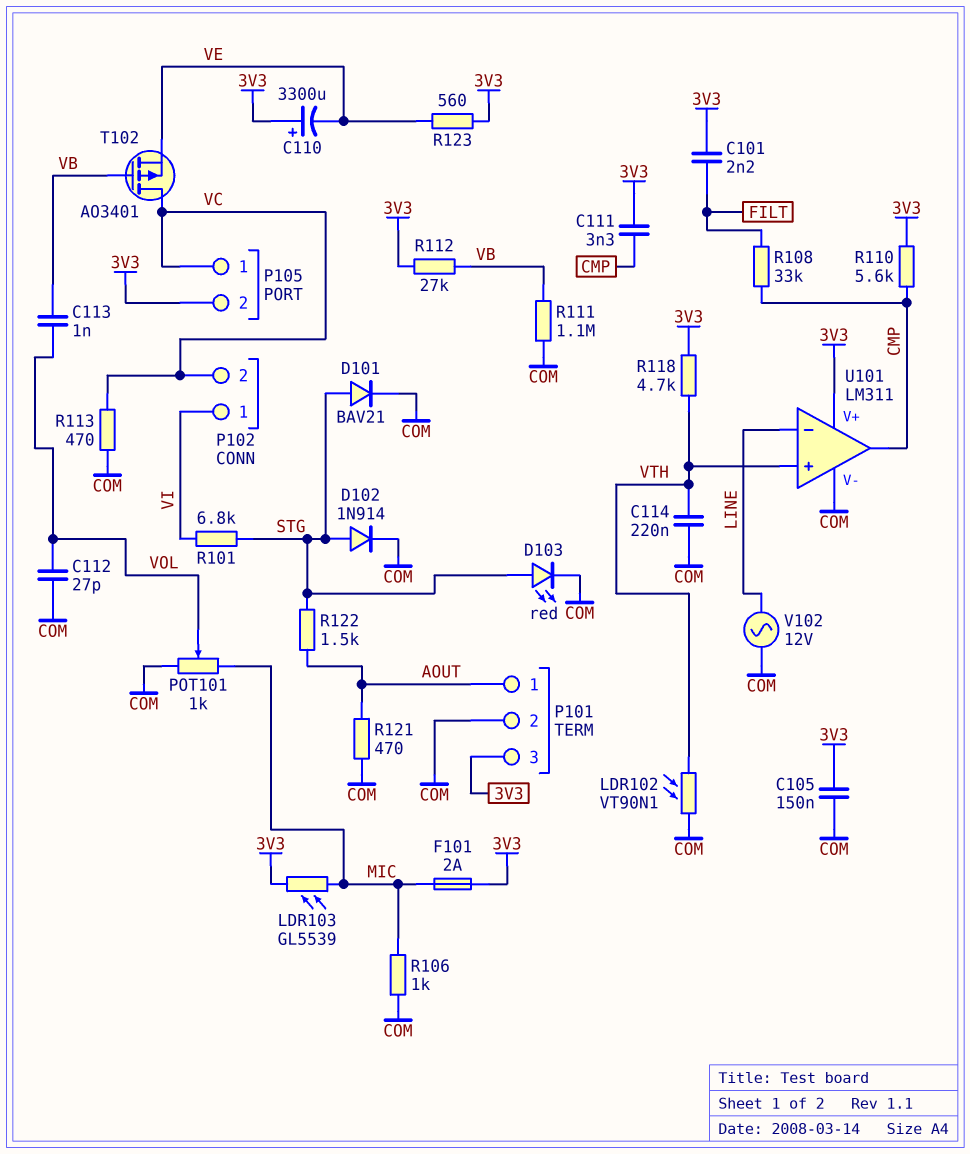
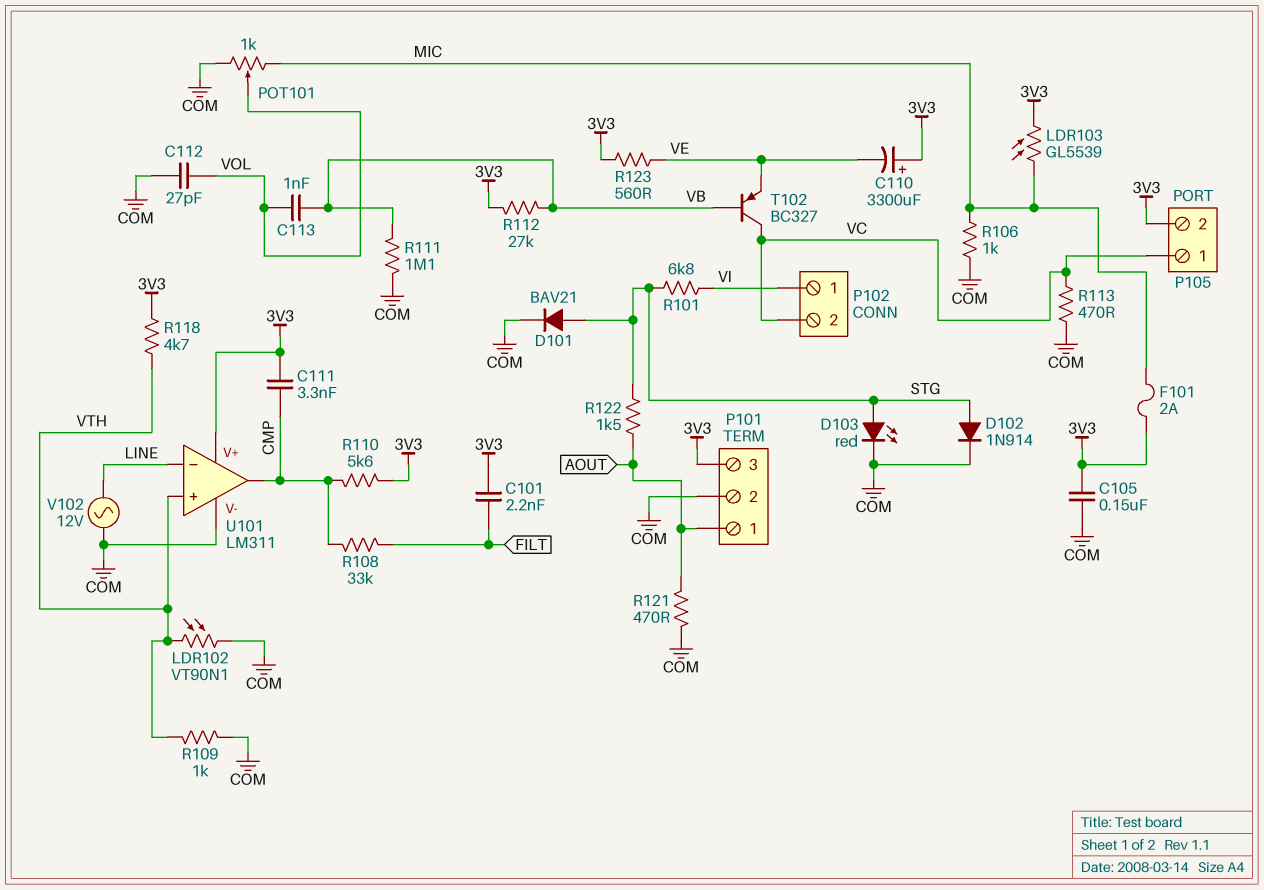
C114: 220nF (COM, VTH) -> none
R109: none -> 1k (COM, VTH)
T102: PMOS AO3401 (G VB, D VC, S VE) -> PNP BC327 (B VB, C VC, E VE)

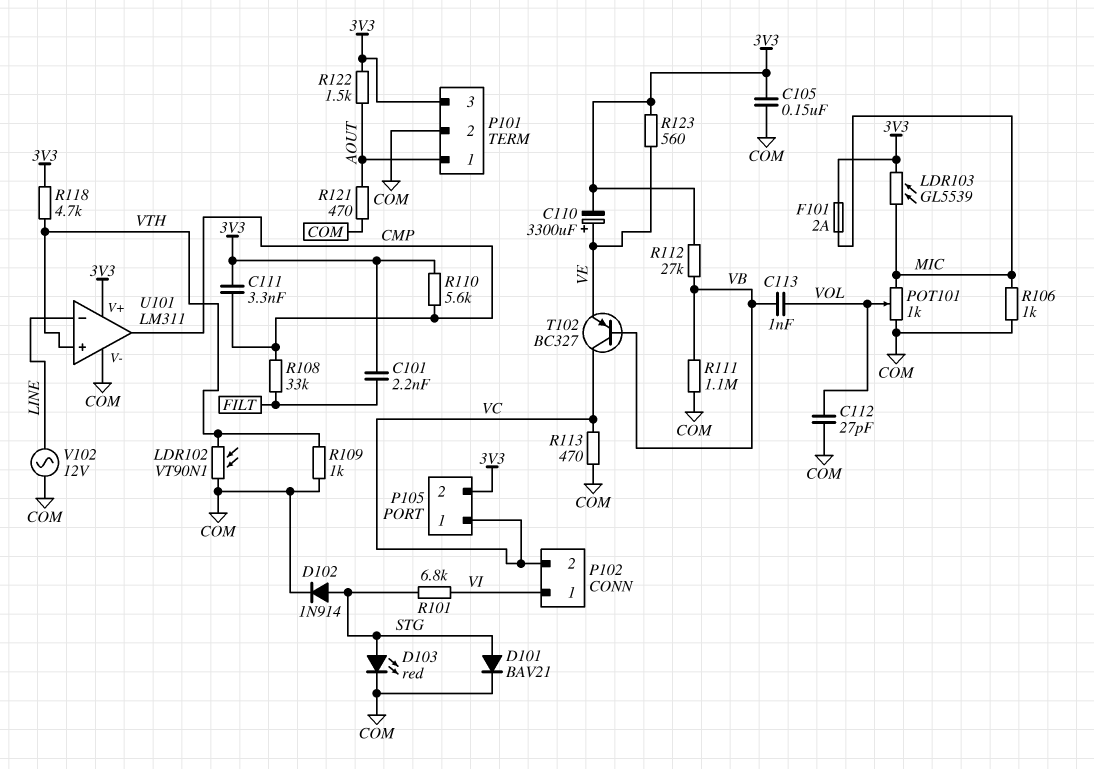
C110: 3300uF (plus 3V3, minus VE) -> 3300uF (plus VE, minus 3V3)
R122: 1.5k (AOUT, STG) -> 1.5k (3V3, AOUT)

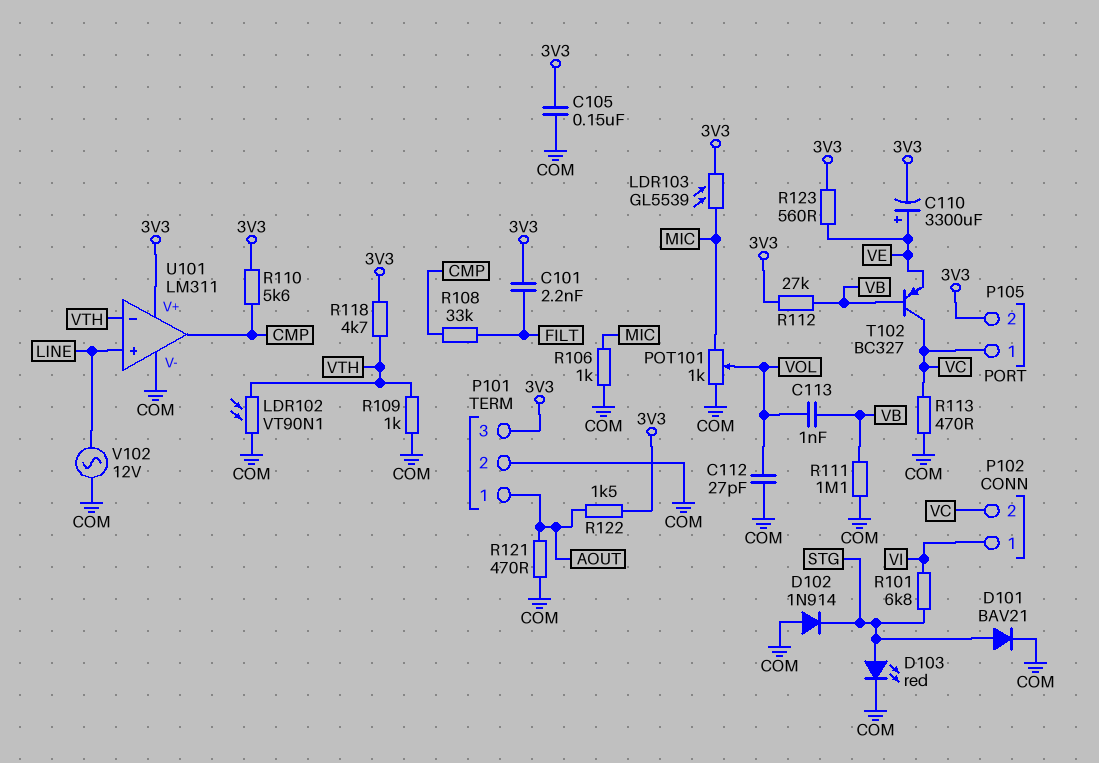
C111: 3.3nF (3V3, CMP) -> none
D102: diode 1N914 (A STG, K COM) -> diode 1N914 (A COM, K STG)
F101: 2A (3V3, MIC) -> none
U101 pin in+: VTH -> LINE
U101 pin in-: LINE -> VTH

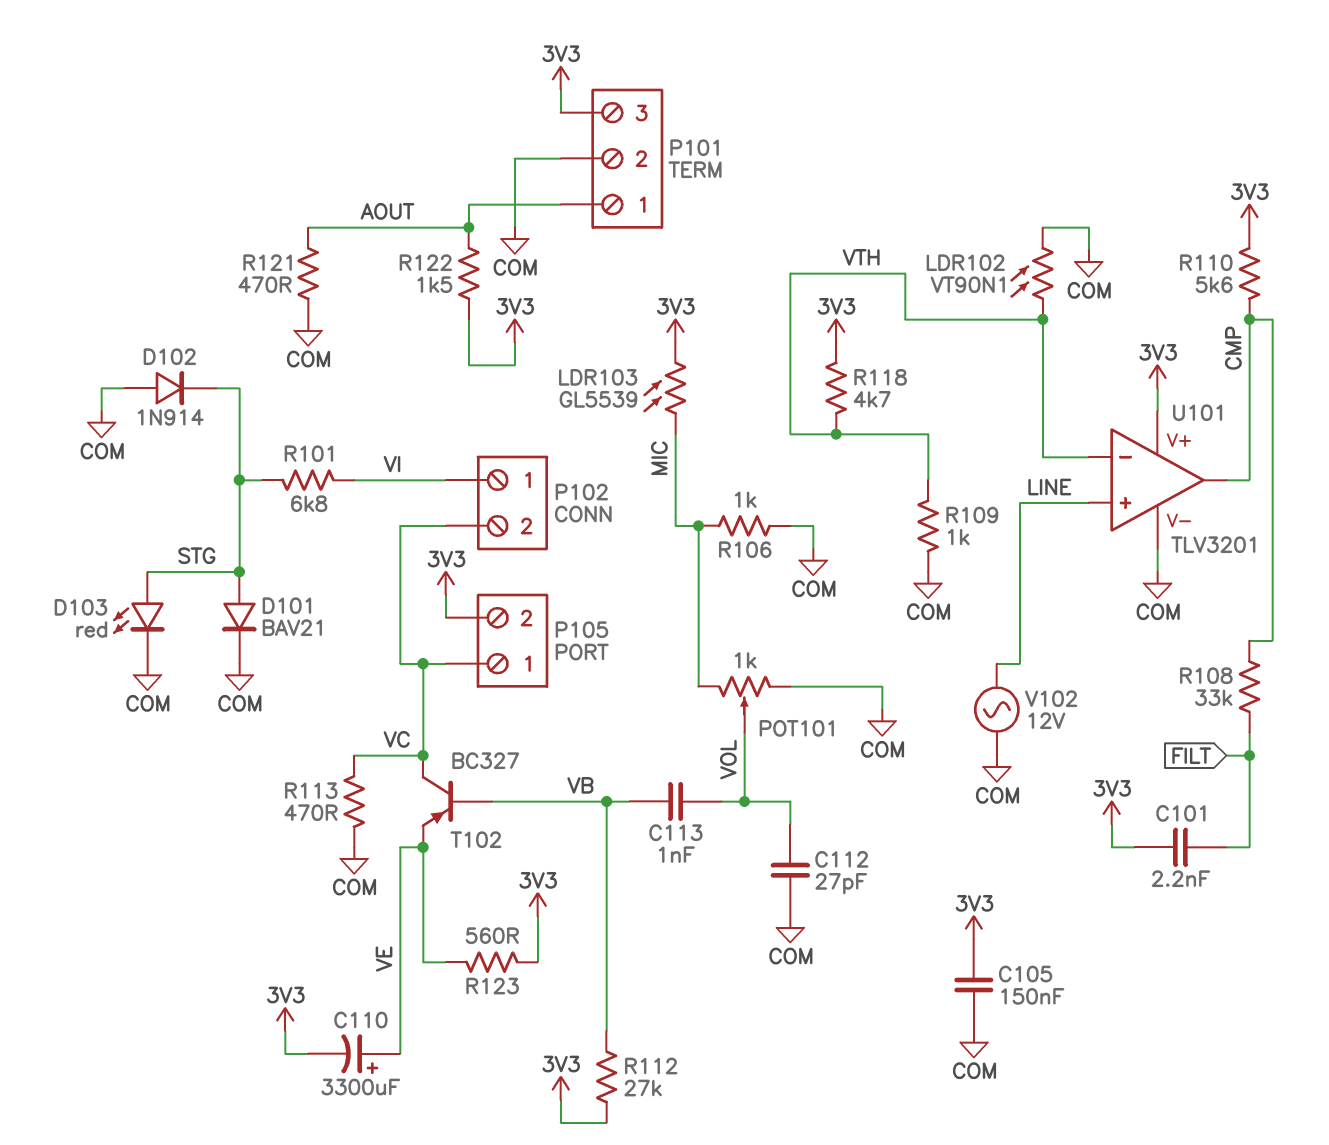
R111: 1.1M (COM, VB) -> none
U101: LM311 -> TLV3201

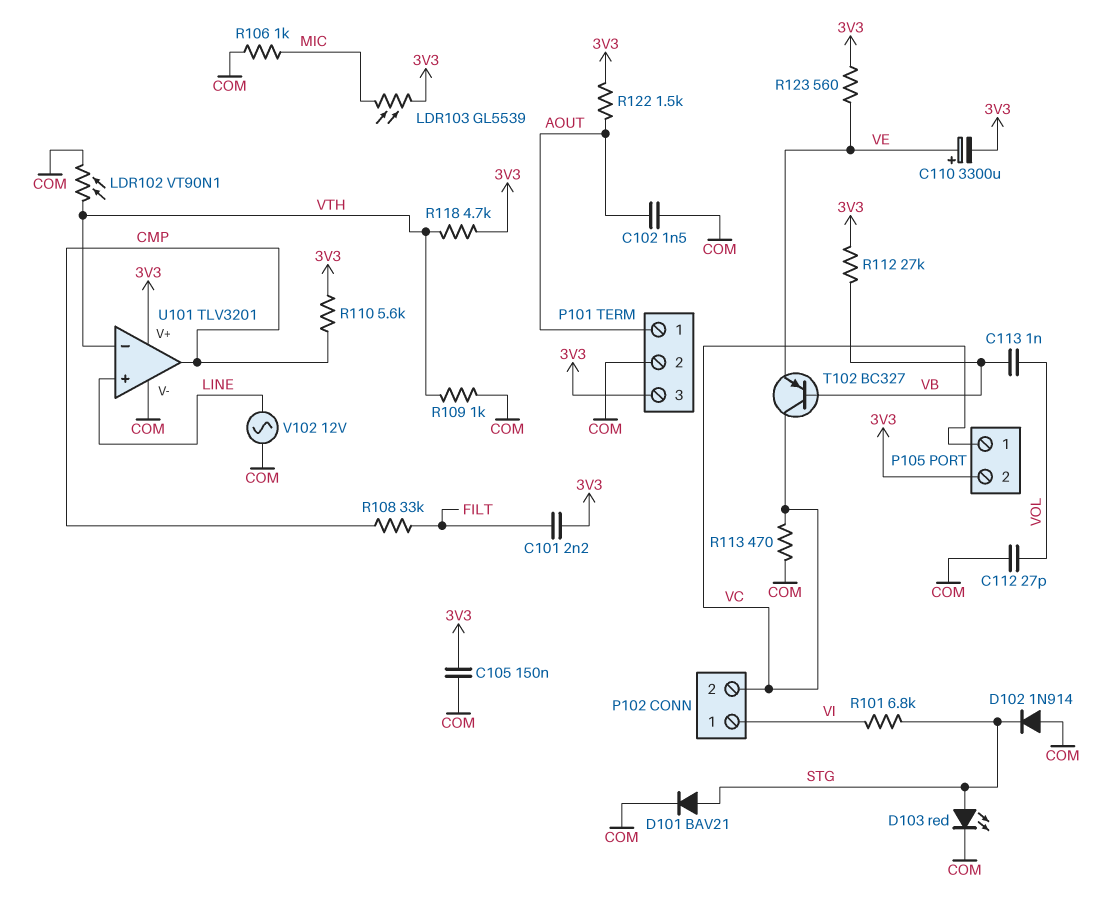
C102: none -> 1.5nF (AOUT, COM)
POT101: 1k (COM, MIC, wiper VOL) -> none
R121: 470 (AOUT, COM) -> none

